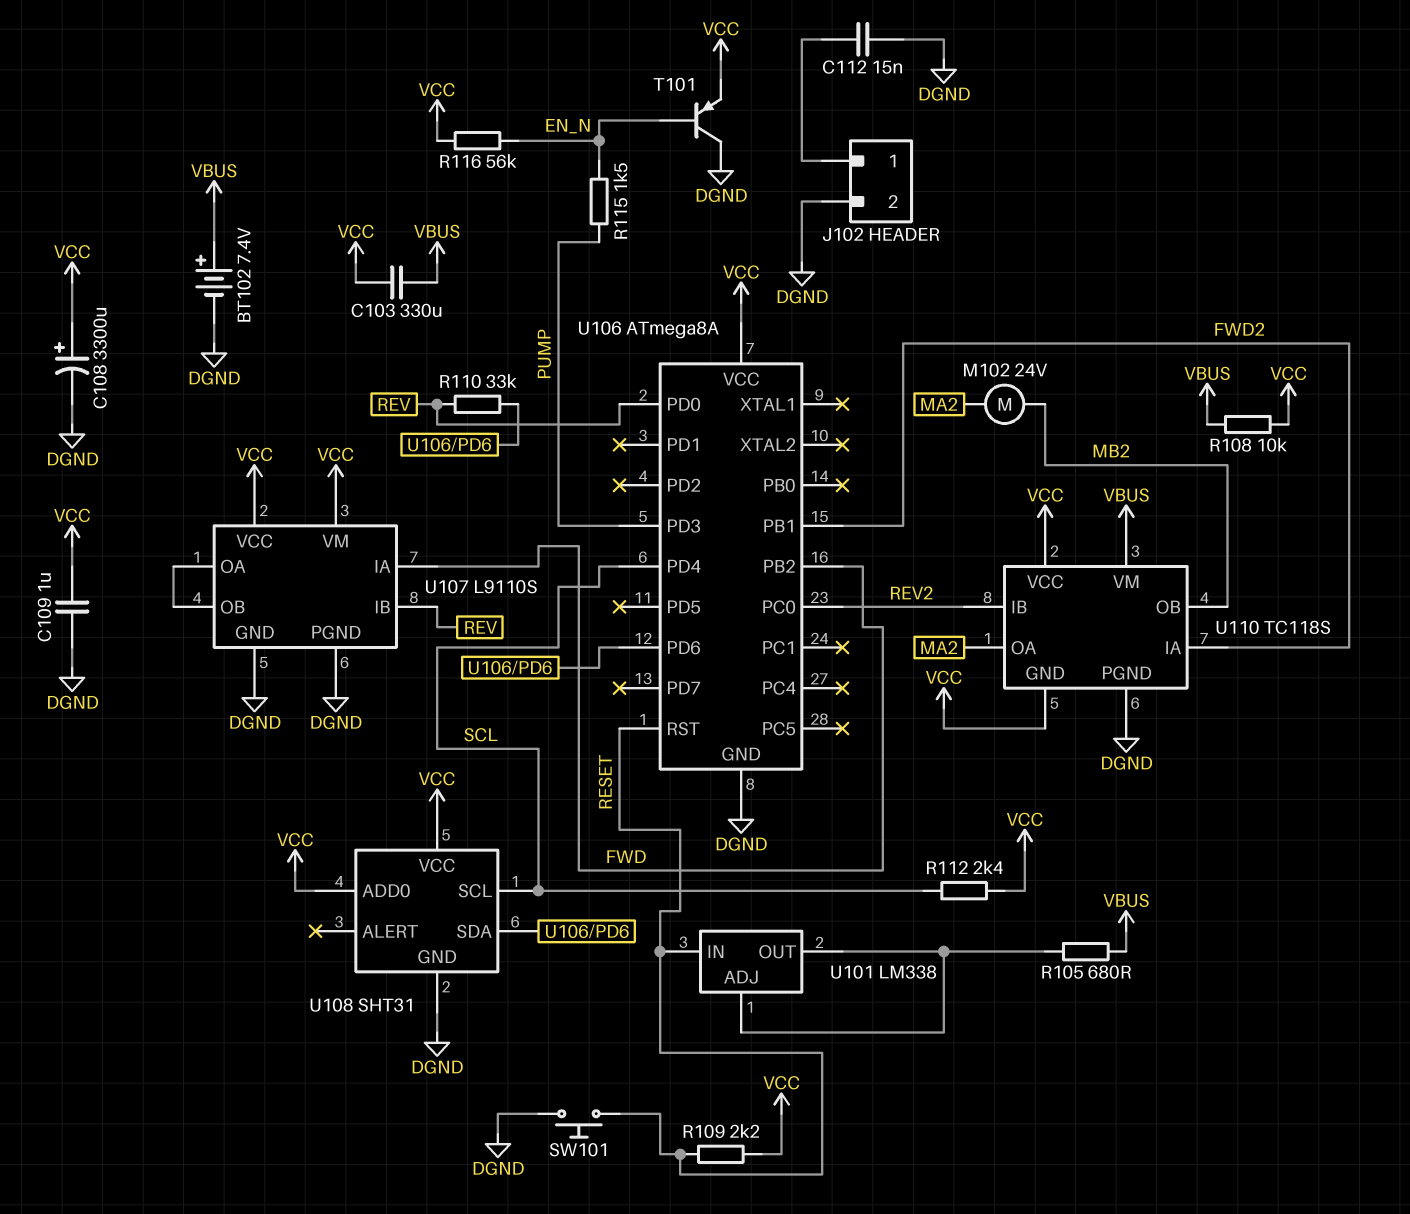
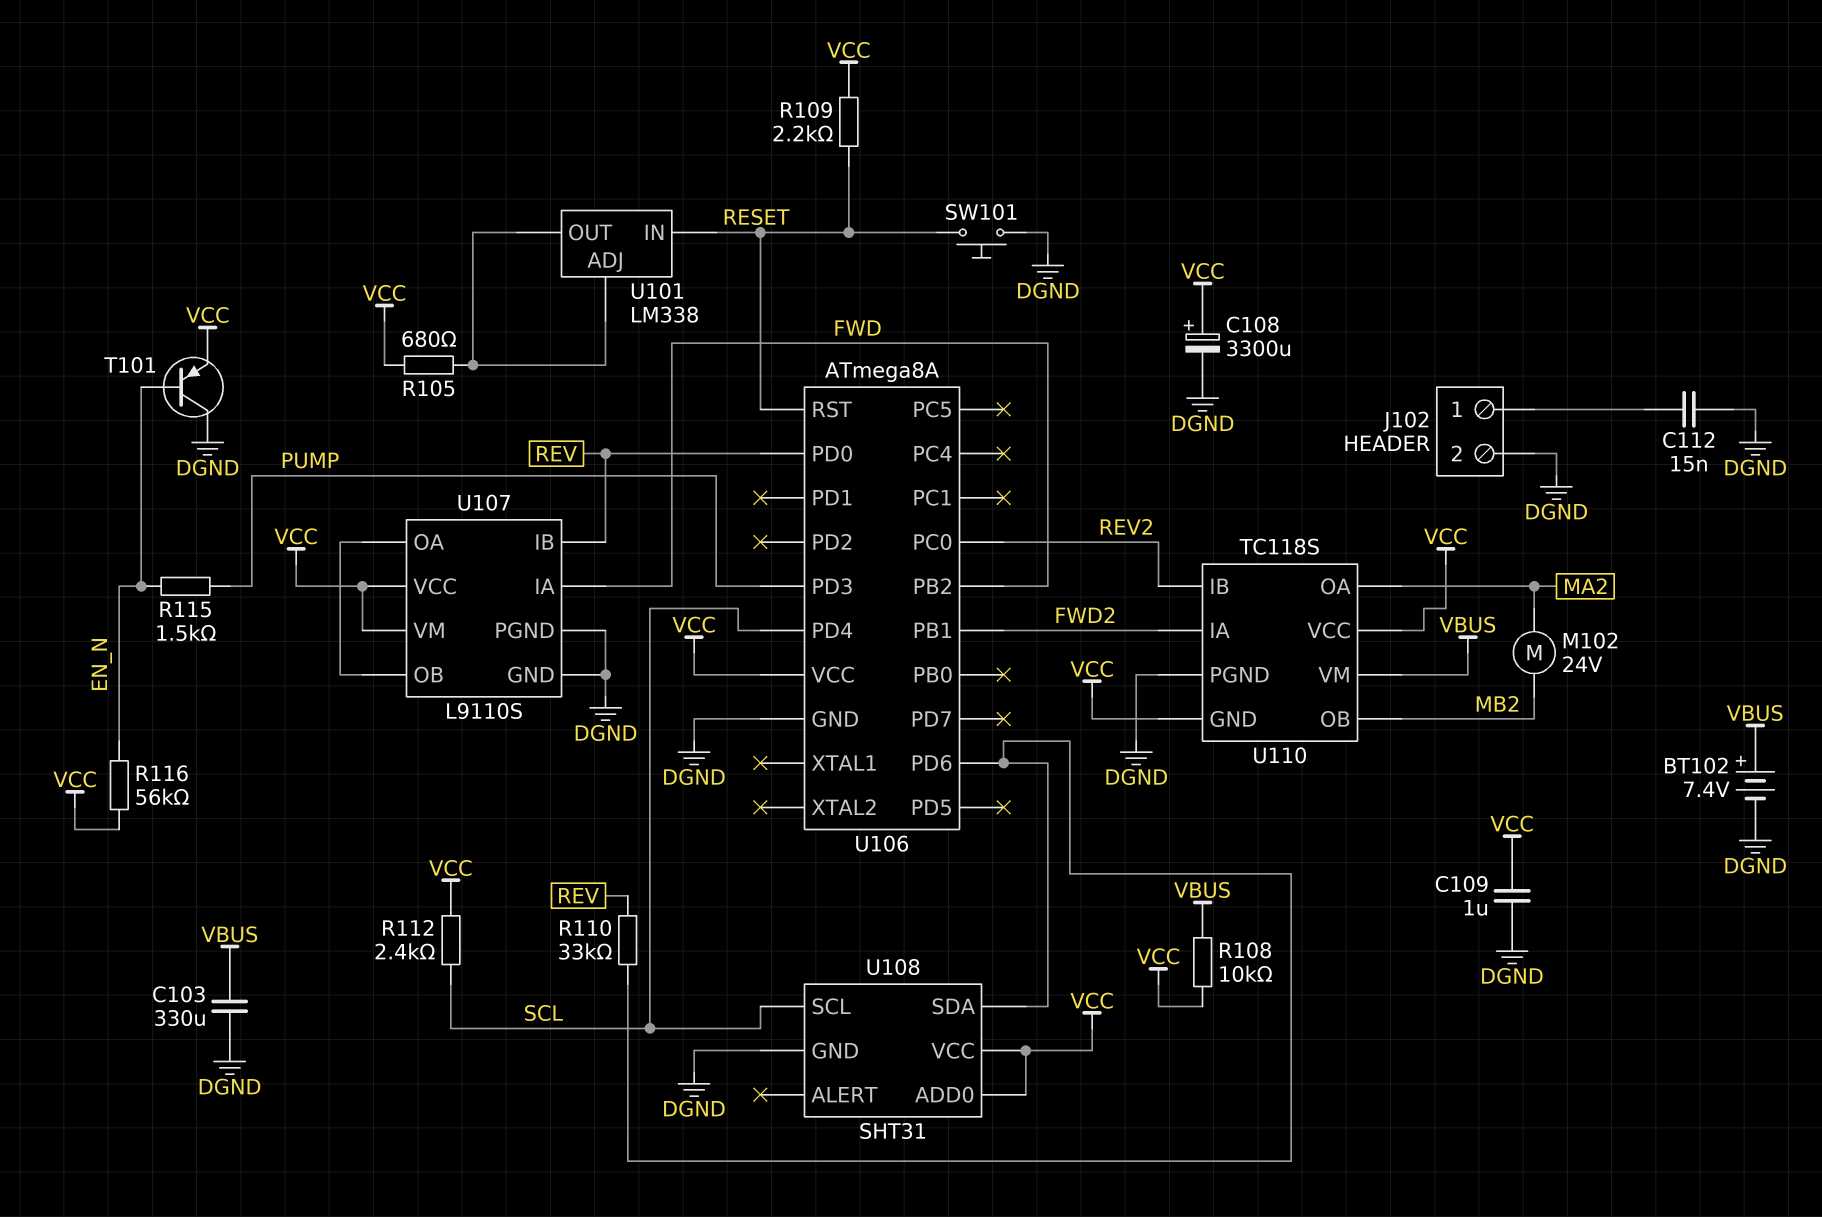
C103: 330uF (VBUS, VCC) -> 330uF (DGND, VBUS)
R105: 680 (U101/ADJ, VBUS) -> 680 (U101/ADJ, VCC)

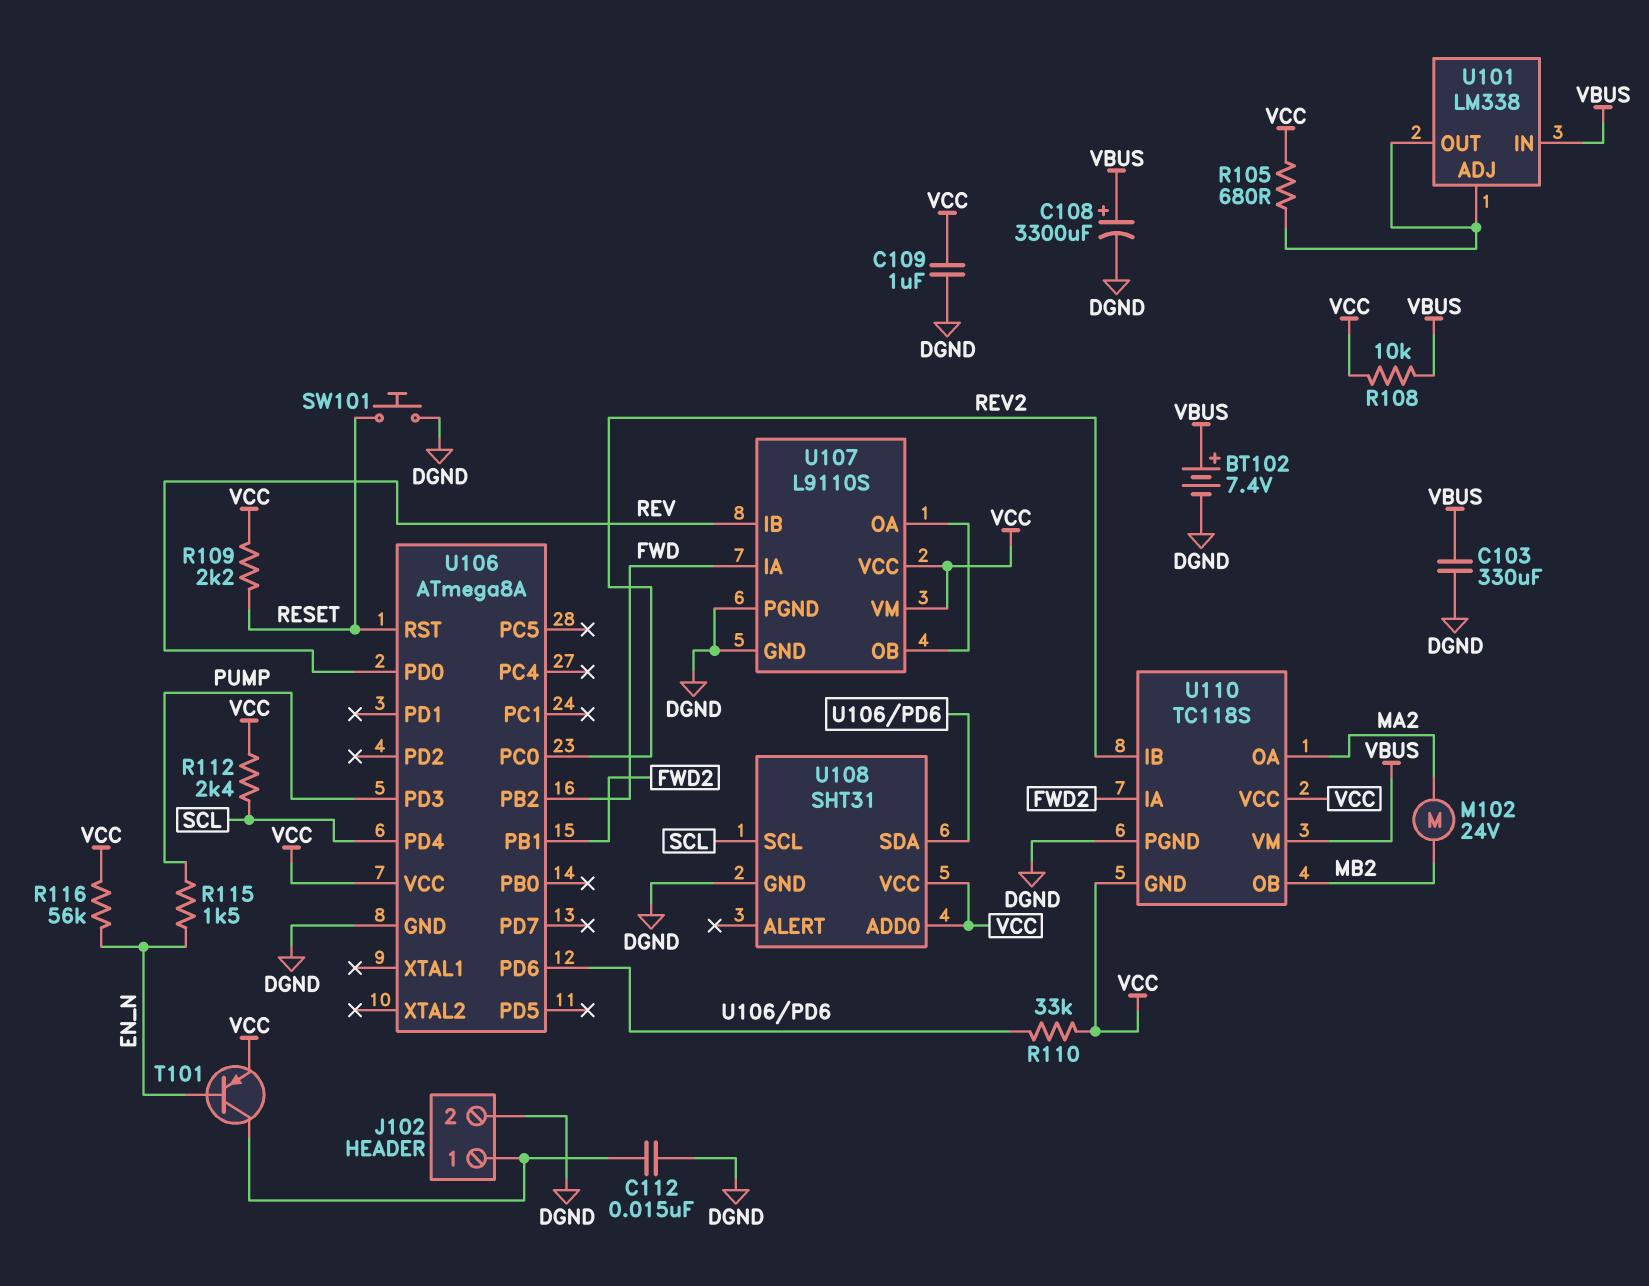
C108: 3300uF (plus VCC, minus DGND) -> 3300uF (plus VBUS, minus DGND)
R110: 33k (REV, U106/PD6) -> 33k (U106/PD6, VCC)
T101: PNP (B EN_N, C DGND, E VCC) -> PNP (B EN_N, C J102/1, E VCC)
U101 pin IN: RESET -> VBUS

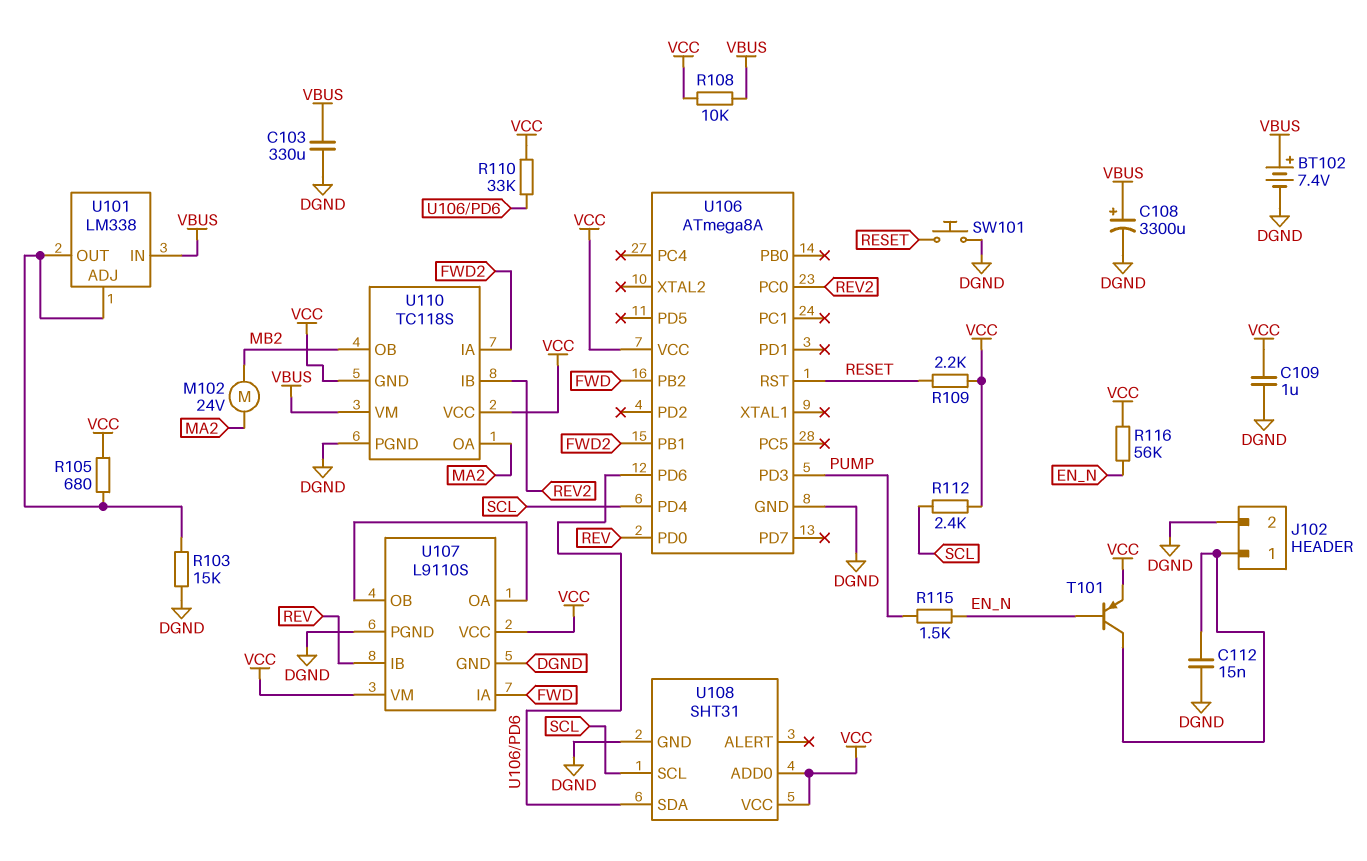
R103: none -> 15k (DGND, U101/ADJ)

